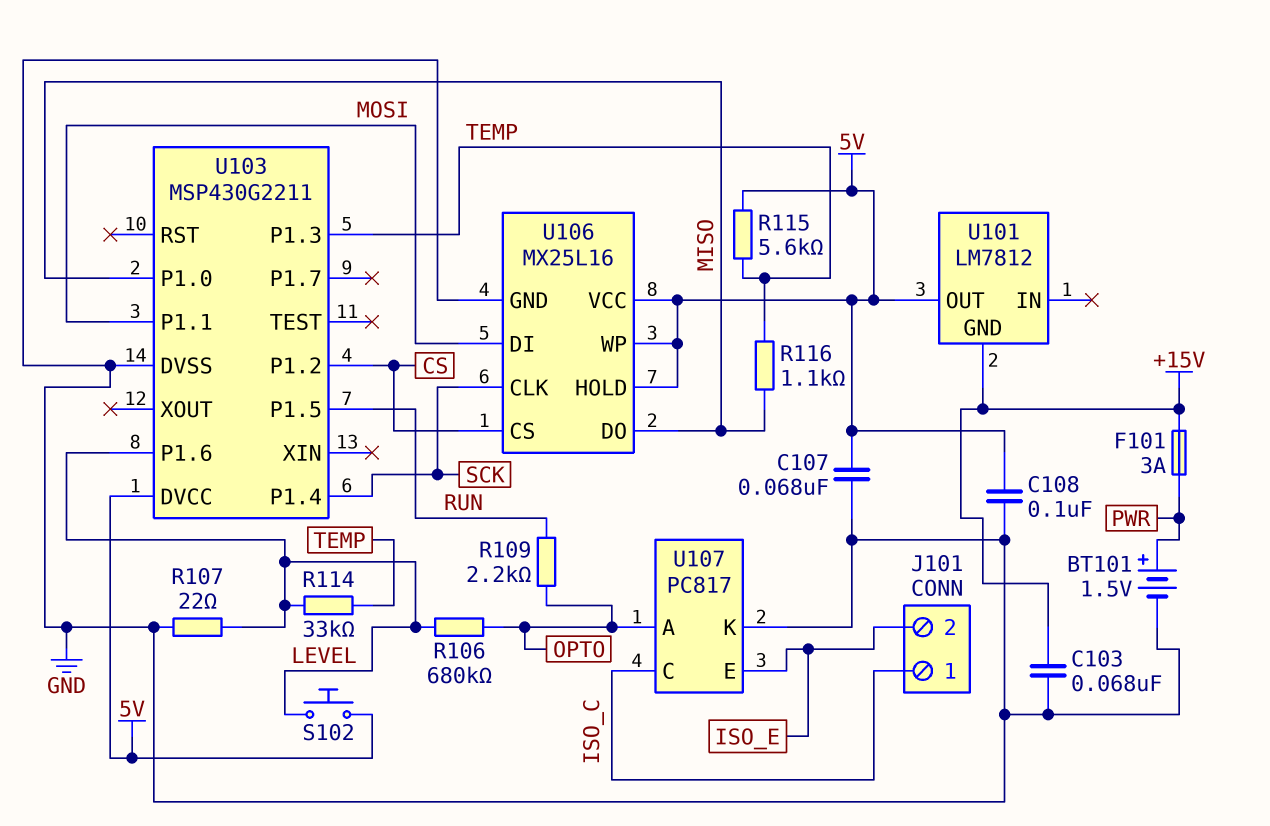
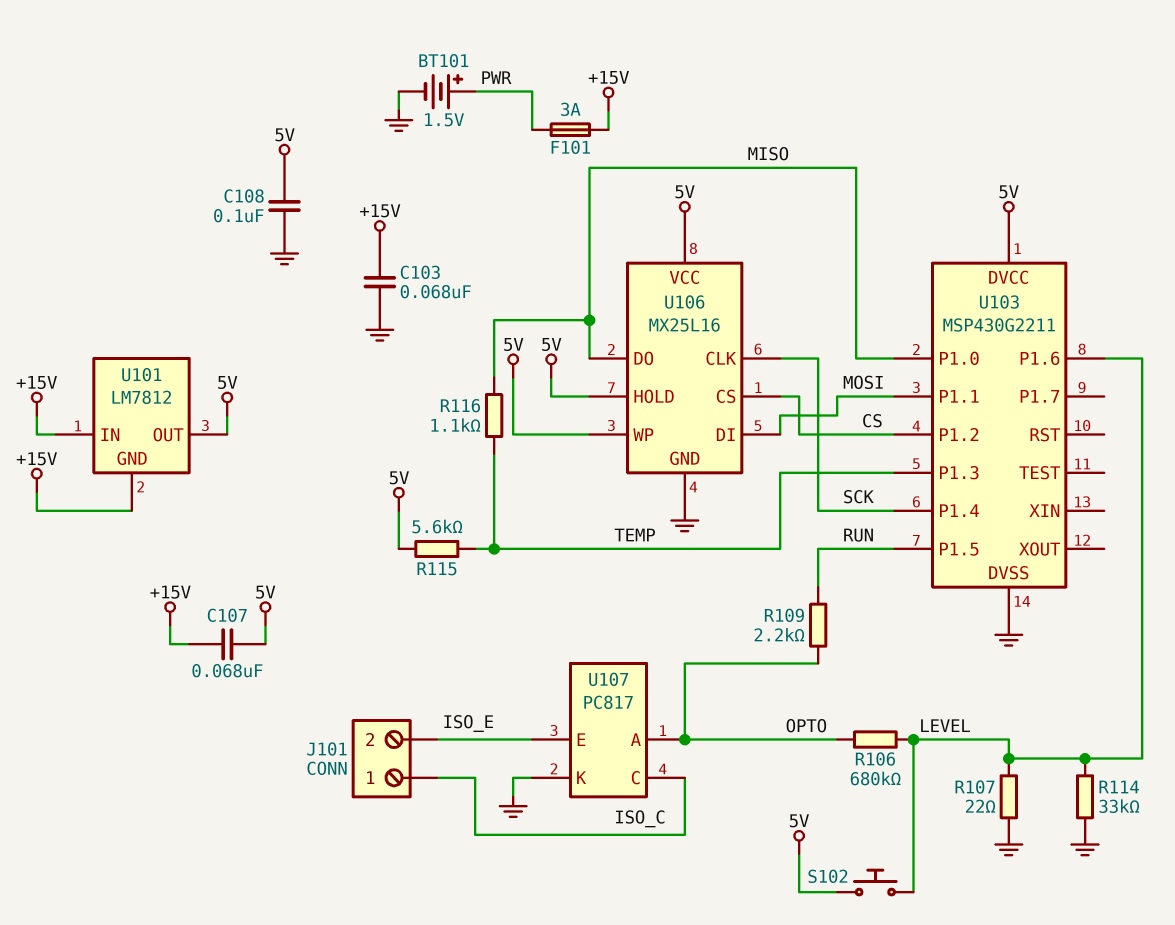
C107: 68nF (5V, GND) -> 68nF (+15V, 5V)
R114: 33k (LEVEL, TEMP) -> 33k (GND, LEVEL)
U101 pin IN: none -> +15V

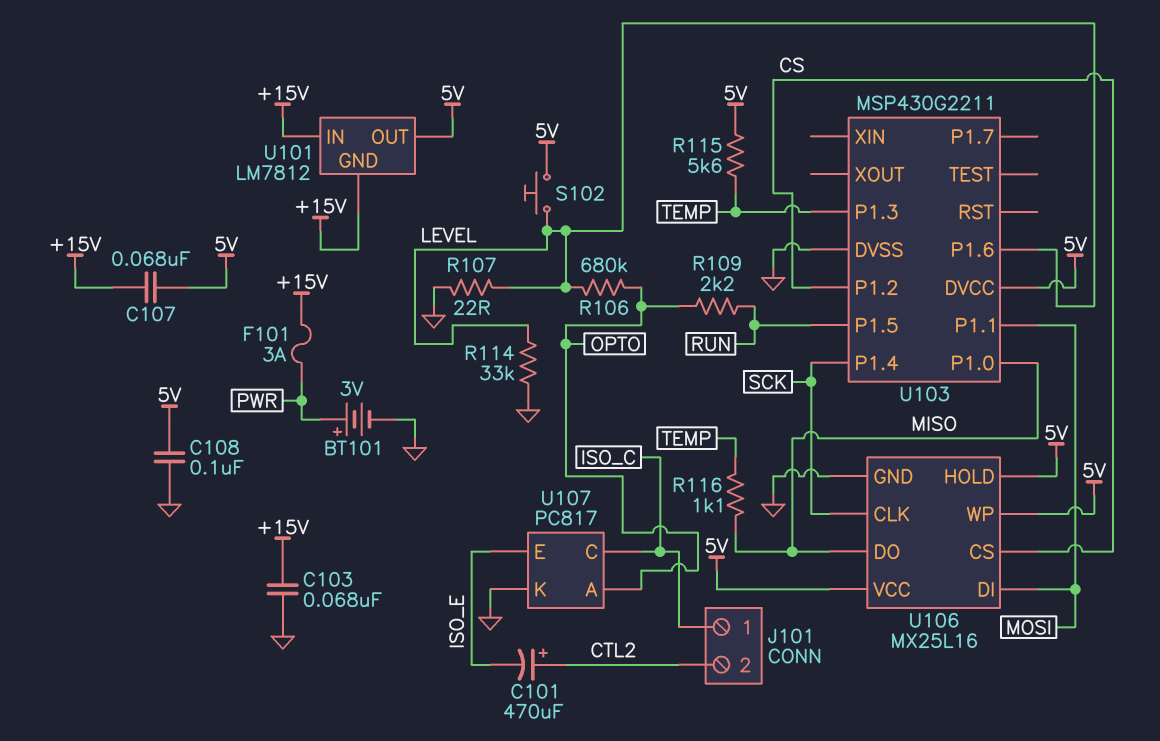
BT101: 1.5V (plus PWR, minus GND) -> 3V (plus PWR, minus GND)
C101: none -> 470uF (plus CTL2, minus ISO_E)
J101 pin 2: ISO_E -> CTL2

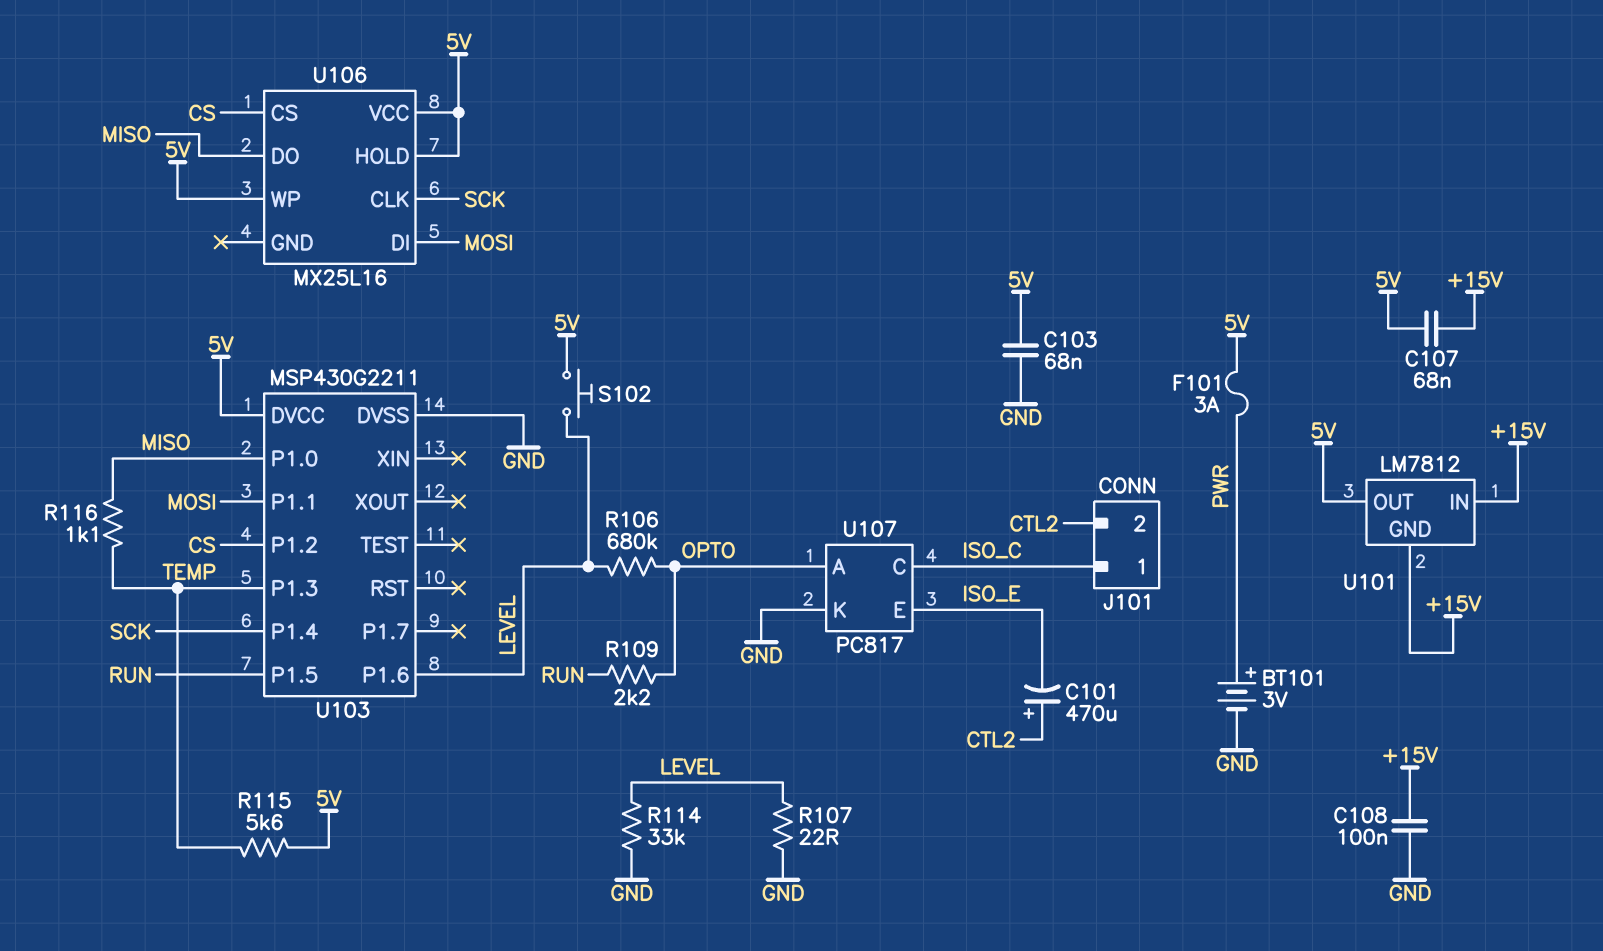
C103: 68nF (+15V, GND) -> 68nF (5V, GND)
C108: 100nF (5V, GND) -> 100nF (+15V, GND)
F101: 3A (+15V, PWR) -> 3A (5V, PWR)
U106 pin GND: GND -> none

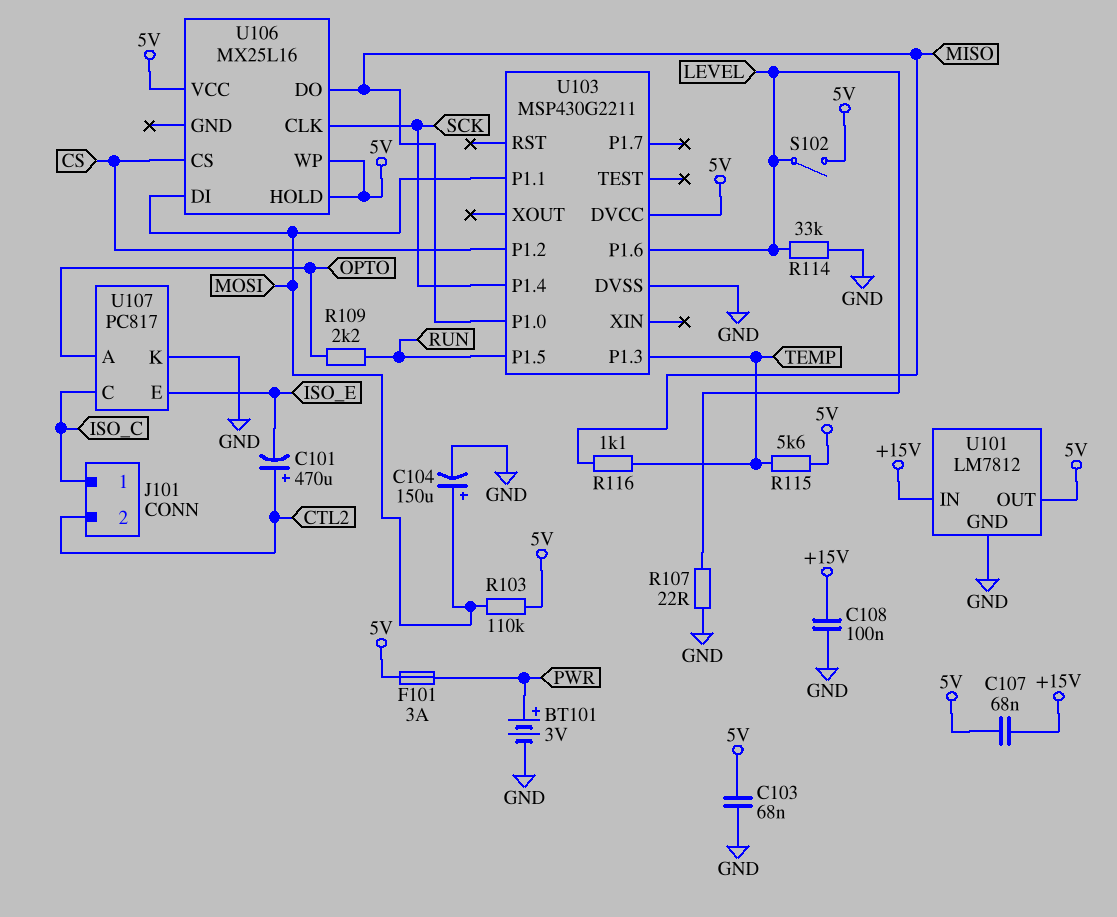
C104: none -> 150uF (plus MOSI, minus GND)
R103: none -> 110k (5V, MOSI)
R106: 680k (LEVEL, OPTO) -> none
S102: button (5V, LEVEL) -> switch (5V, LEVEL)
U101 pin GND: +15V -> GND

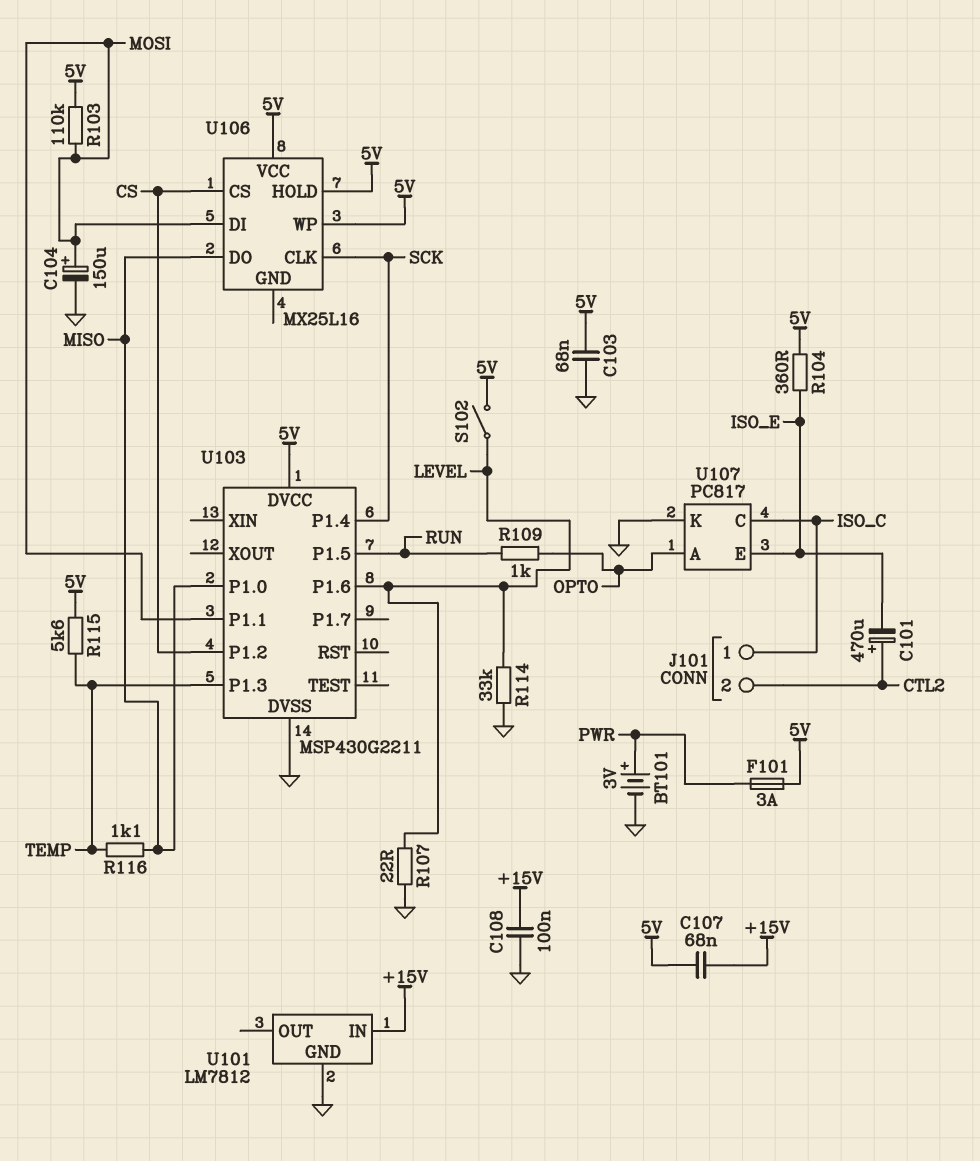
R104: none -> 360 (5V, ISO_E)
R109: 2.2k (OPTO, RUN) -> 1k (OPTO, RUN)
U101 pin OUT: 5V -> none

